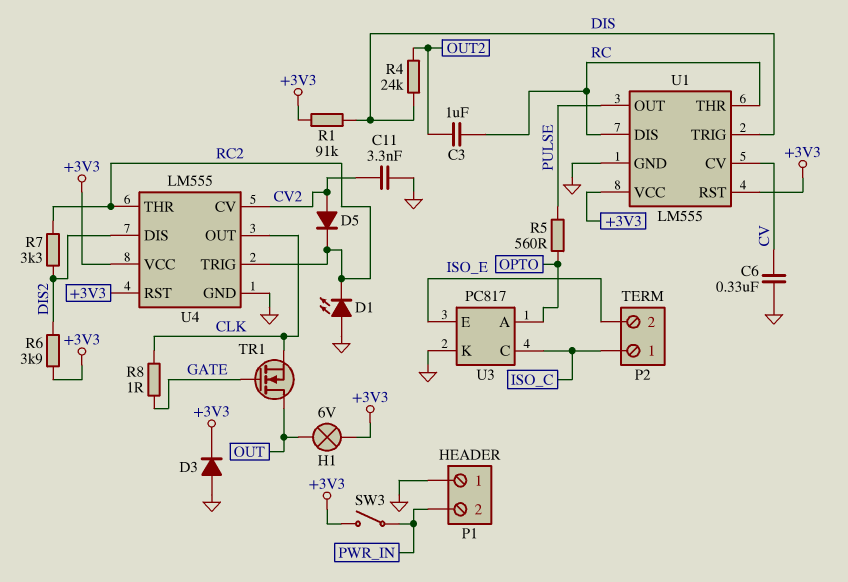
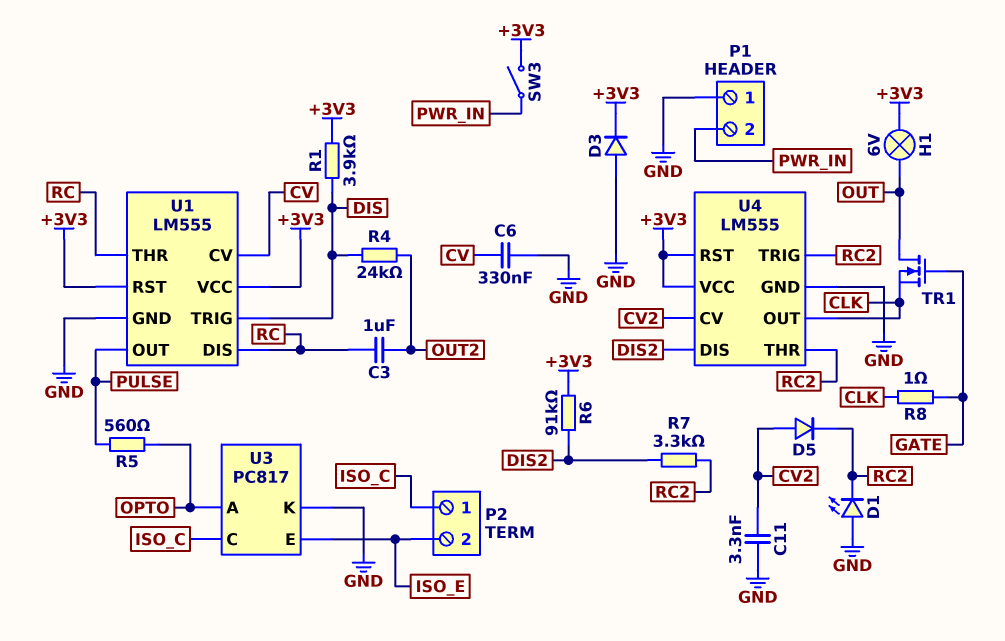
R1: 91k (+3V3, DIS) -> 3.9k (+3V3, DIS)
R6: 3.9k (+3V3, DIS2) -> 91k (+3V3, DIS2)

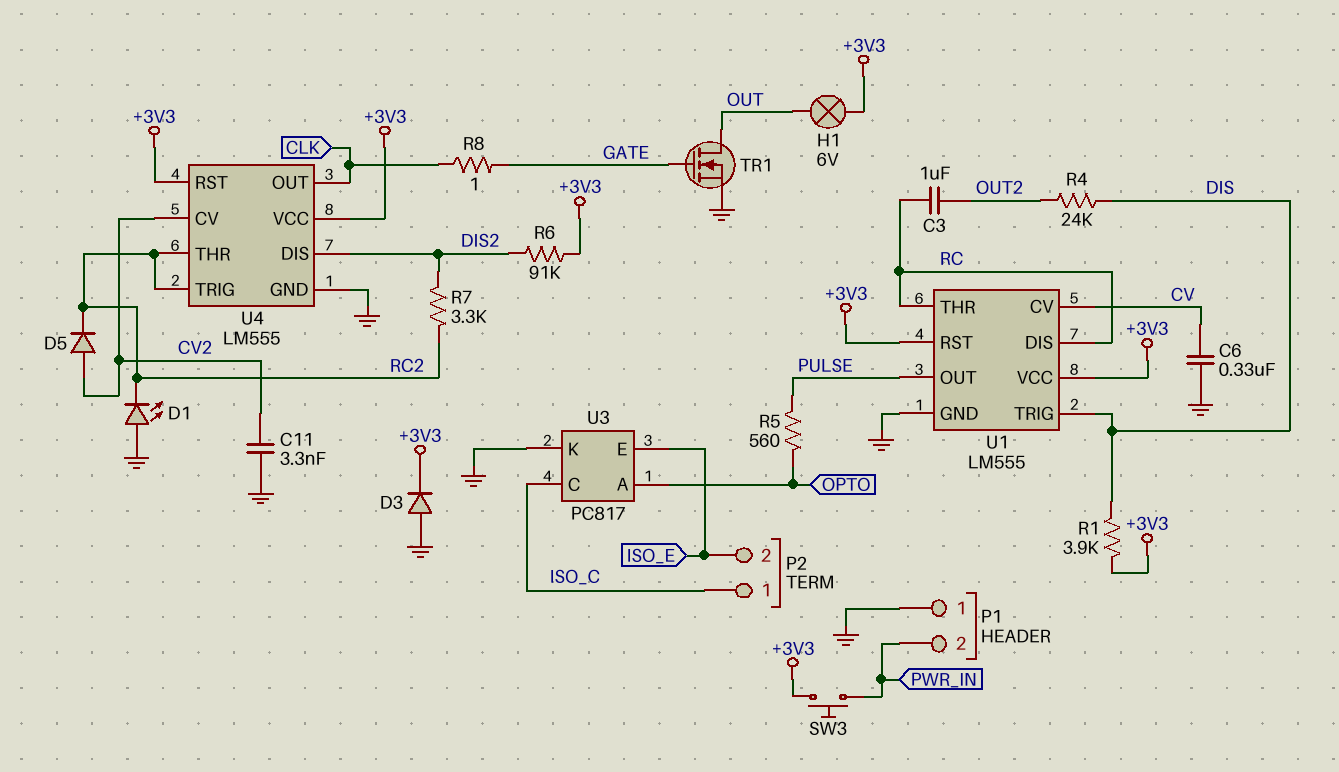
SW3: switch (+3V3, PWR_IN) -> button (+3V3, PWR_IN)
TR1: NMOS (G GATE, D OUT, S CLK) -> NMOS (G GATE, D OUT, S GND)

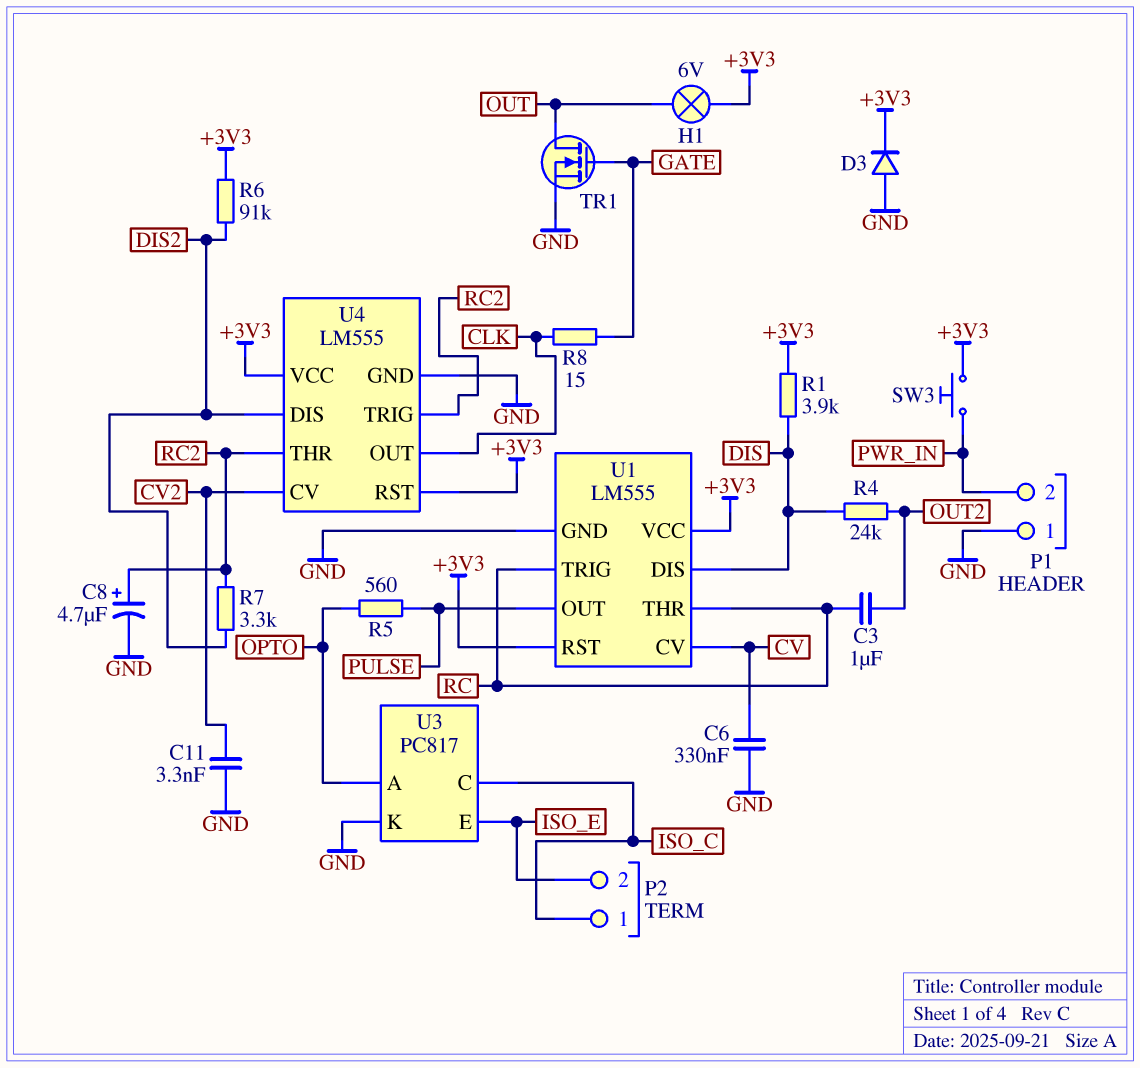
C8: none -> 4.7uF (plus RC2, minus GND)
D1: LED (A GND, K RC2) -> none
D5: diode (A CV2, K RC2) -> none
R8: 1 (CLK, GATE) -> 15 (CLK, GATE)
U1 pin DIS: RC -> DIS
U1 pin TRIG: DIS -> RC

